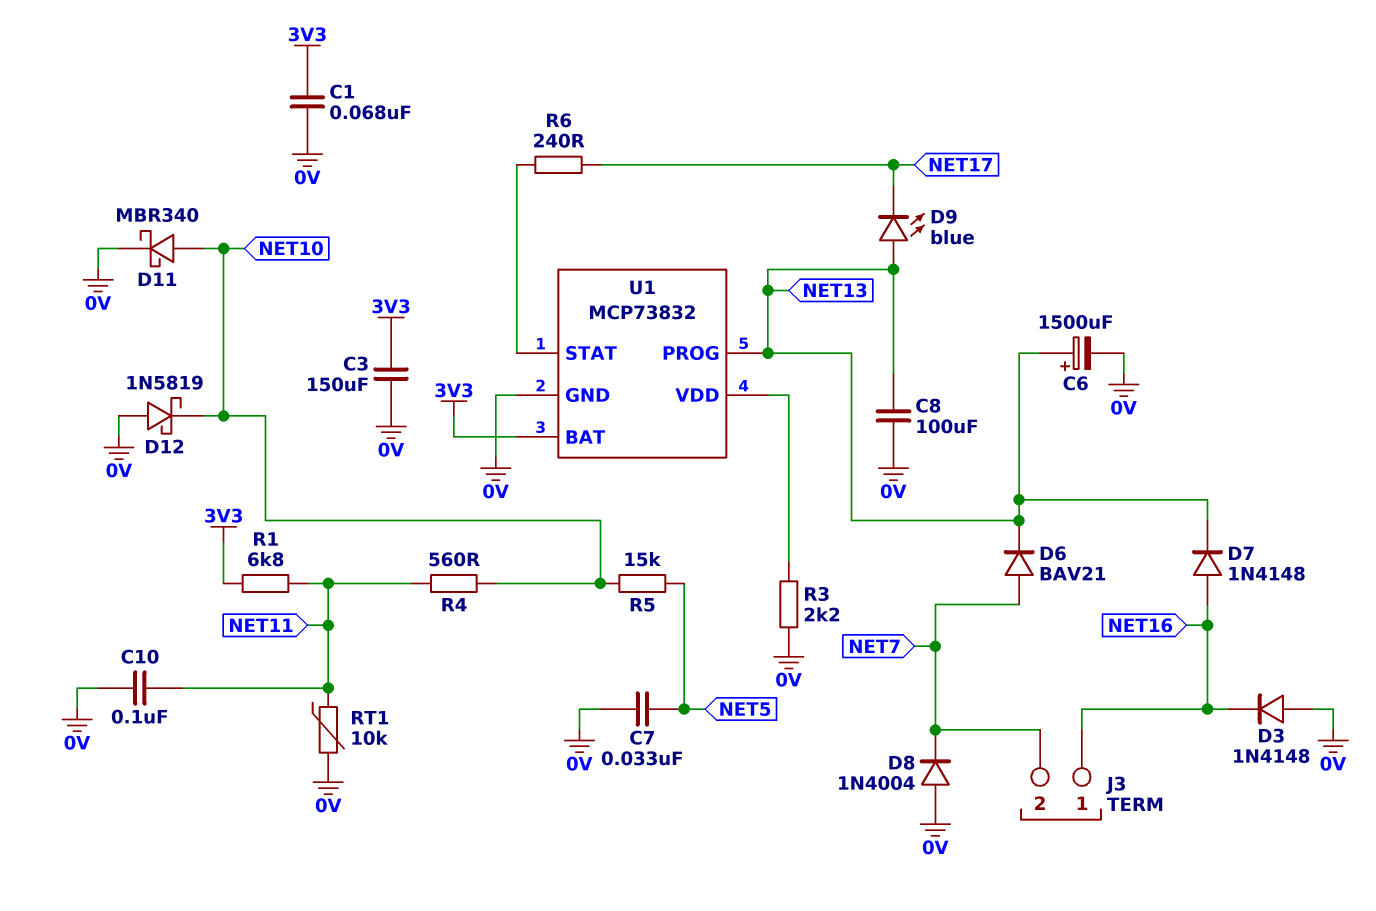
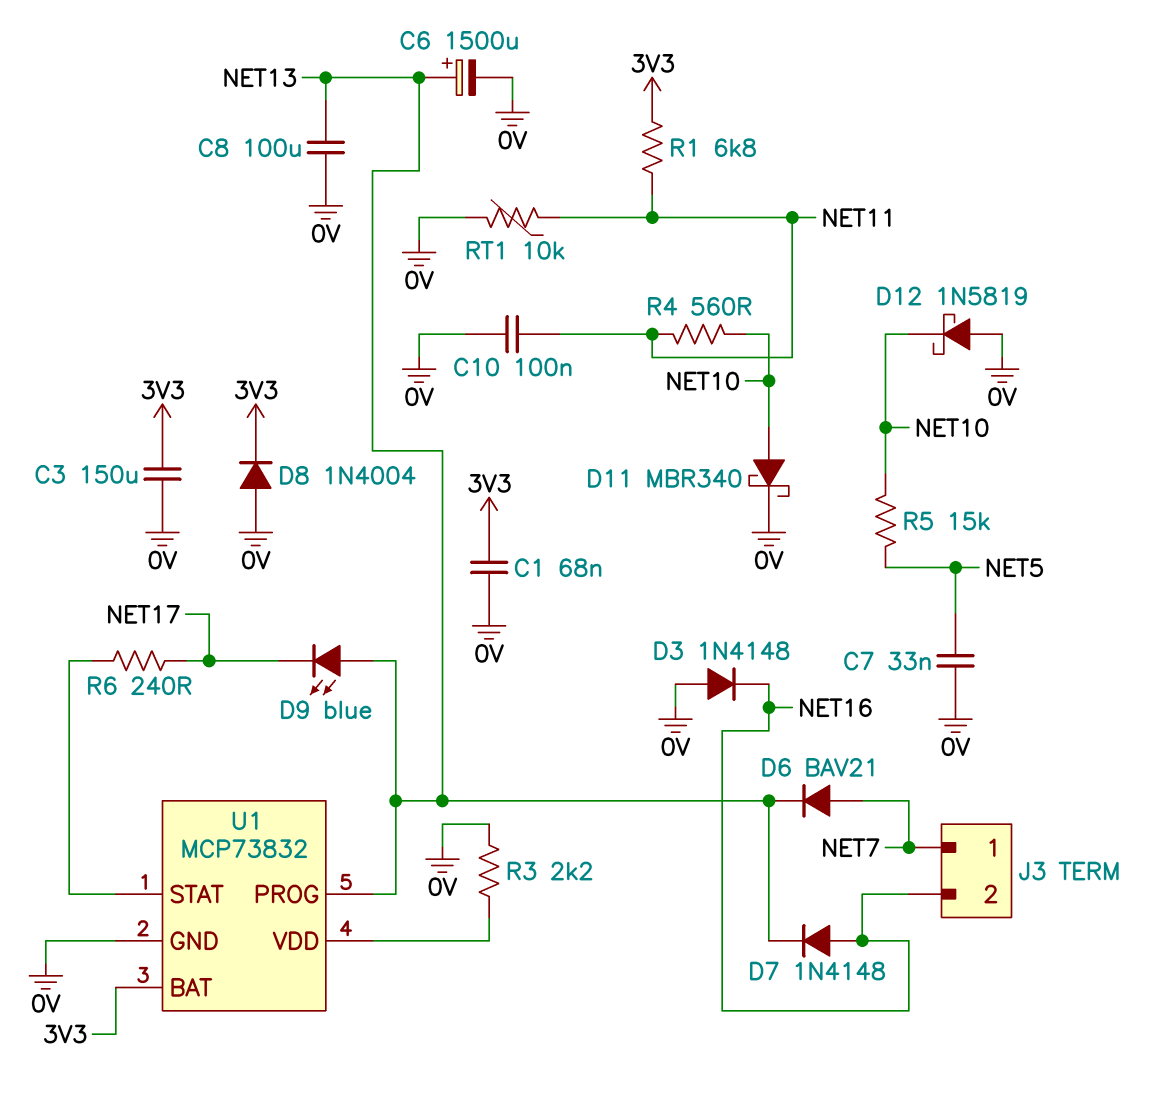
D8: diode 1N4004 (A 0V, K NET7) -> diode 1N4004 (A 0V, K 3V3)
J3 pin 1: NET16 -> NET7
J3 pin 2: NET7 -> NET16

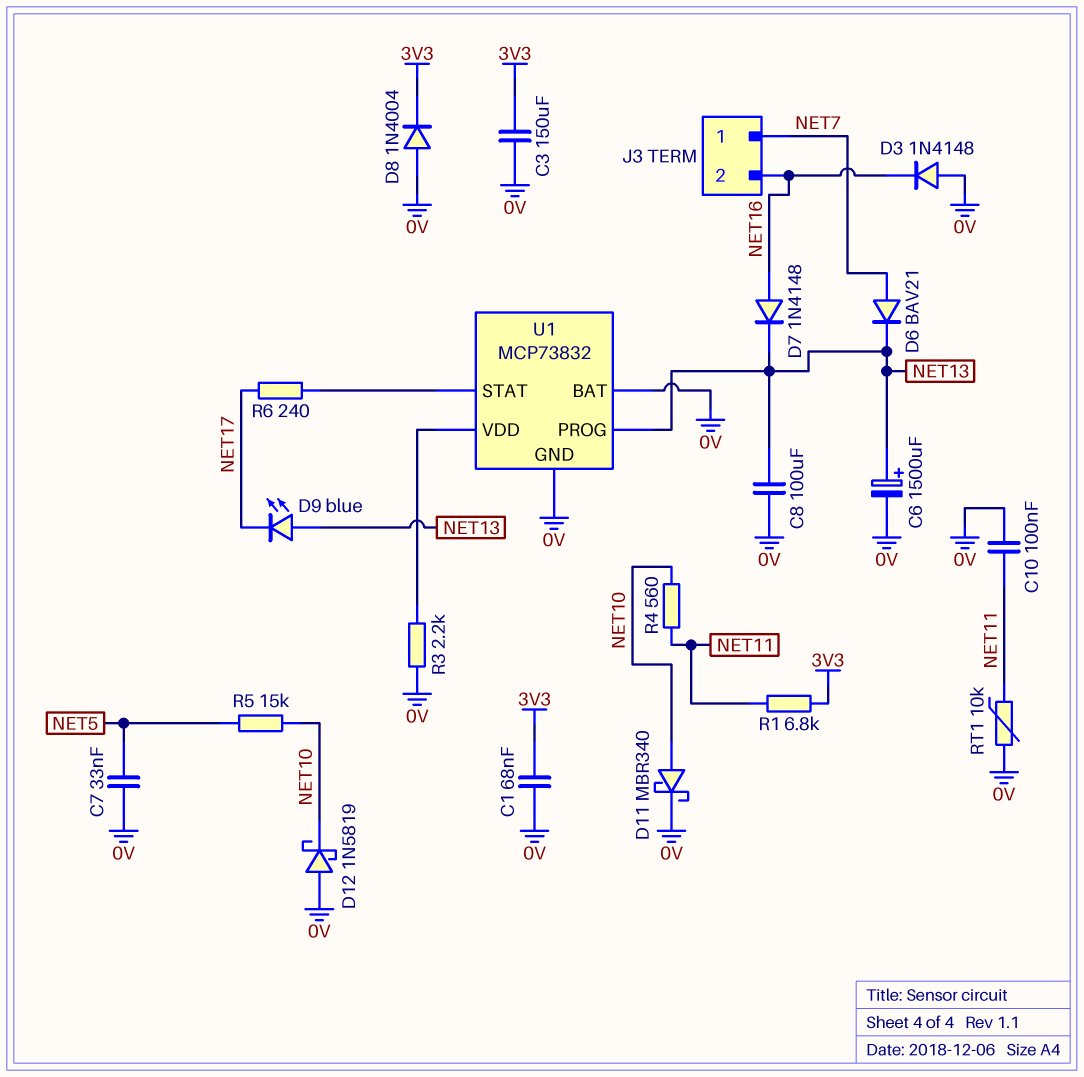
U1 pin BAT: 3V3 -> 0V

